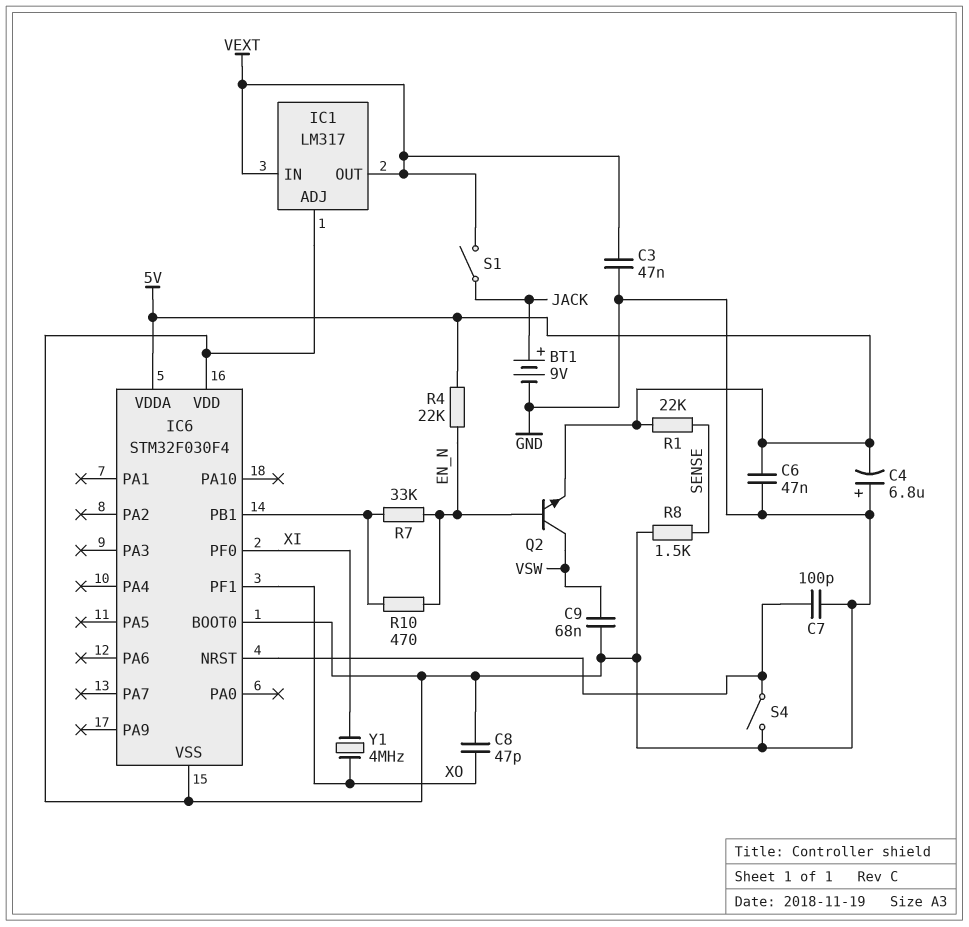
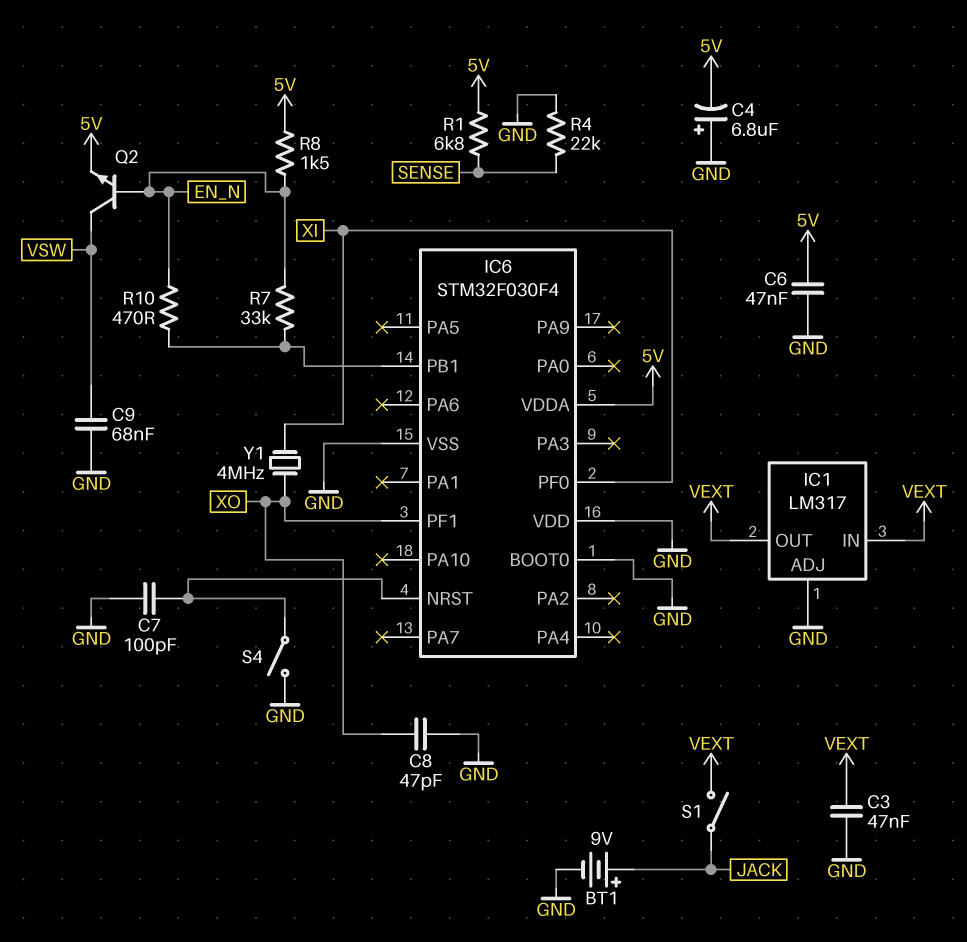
R1: 22k (5V, SENSE) -> 6.8k (5V, SENSE)
R4: 22k (5V, EN_N) -> 22k (GND, SENSE)
R8: 1.5k (GND, SENSE) -> 1.5k (5V, EN_N)

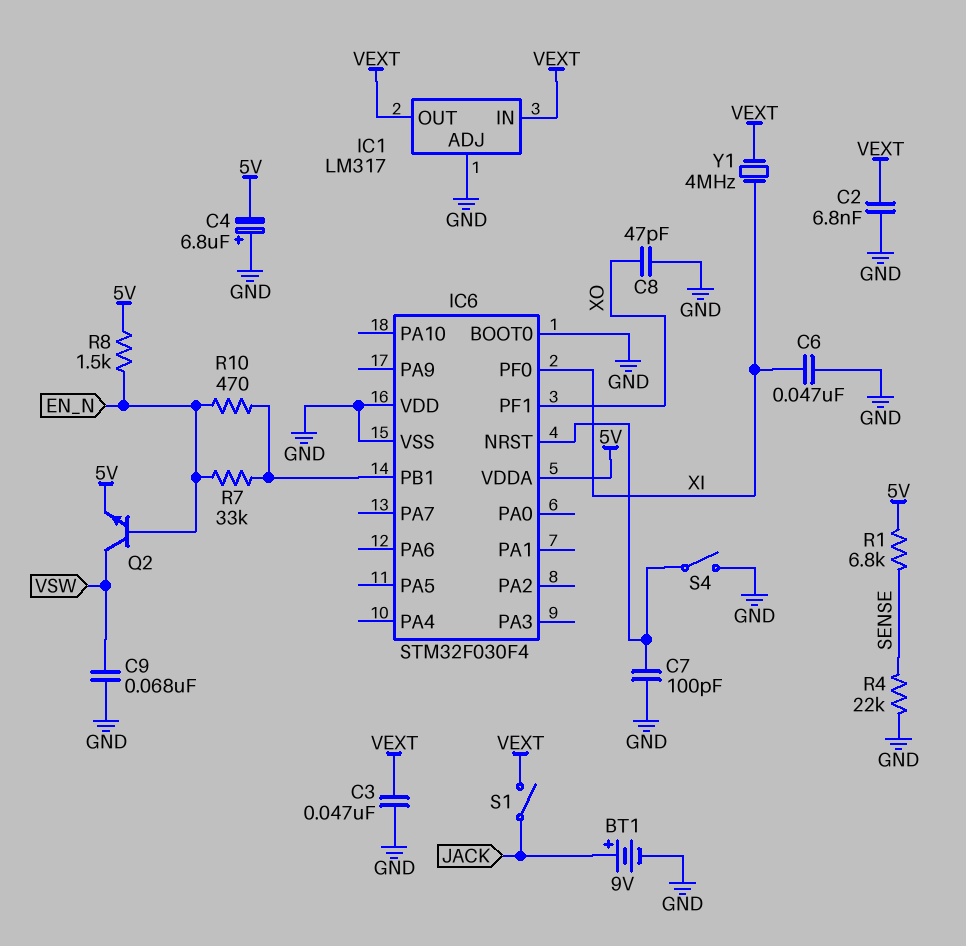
C2: none -> 6.8nF (GND, VEXT)
C6: 47nF (5V, GND) -> 47nF (GND, XI)
Y1: 4MHz (XI, XO) -> 4MHz (VEXT, XI)

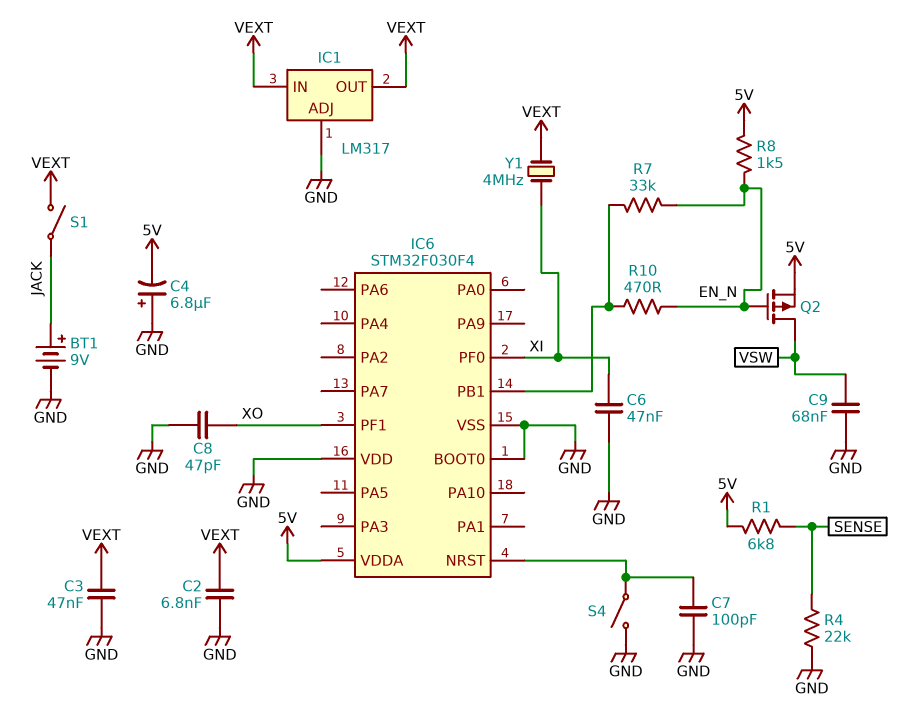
Q2: NPN (B EN_N, C VSW, E 5V) -> PMOS (G EN_N, D VSW, S 5V)

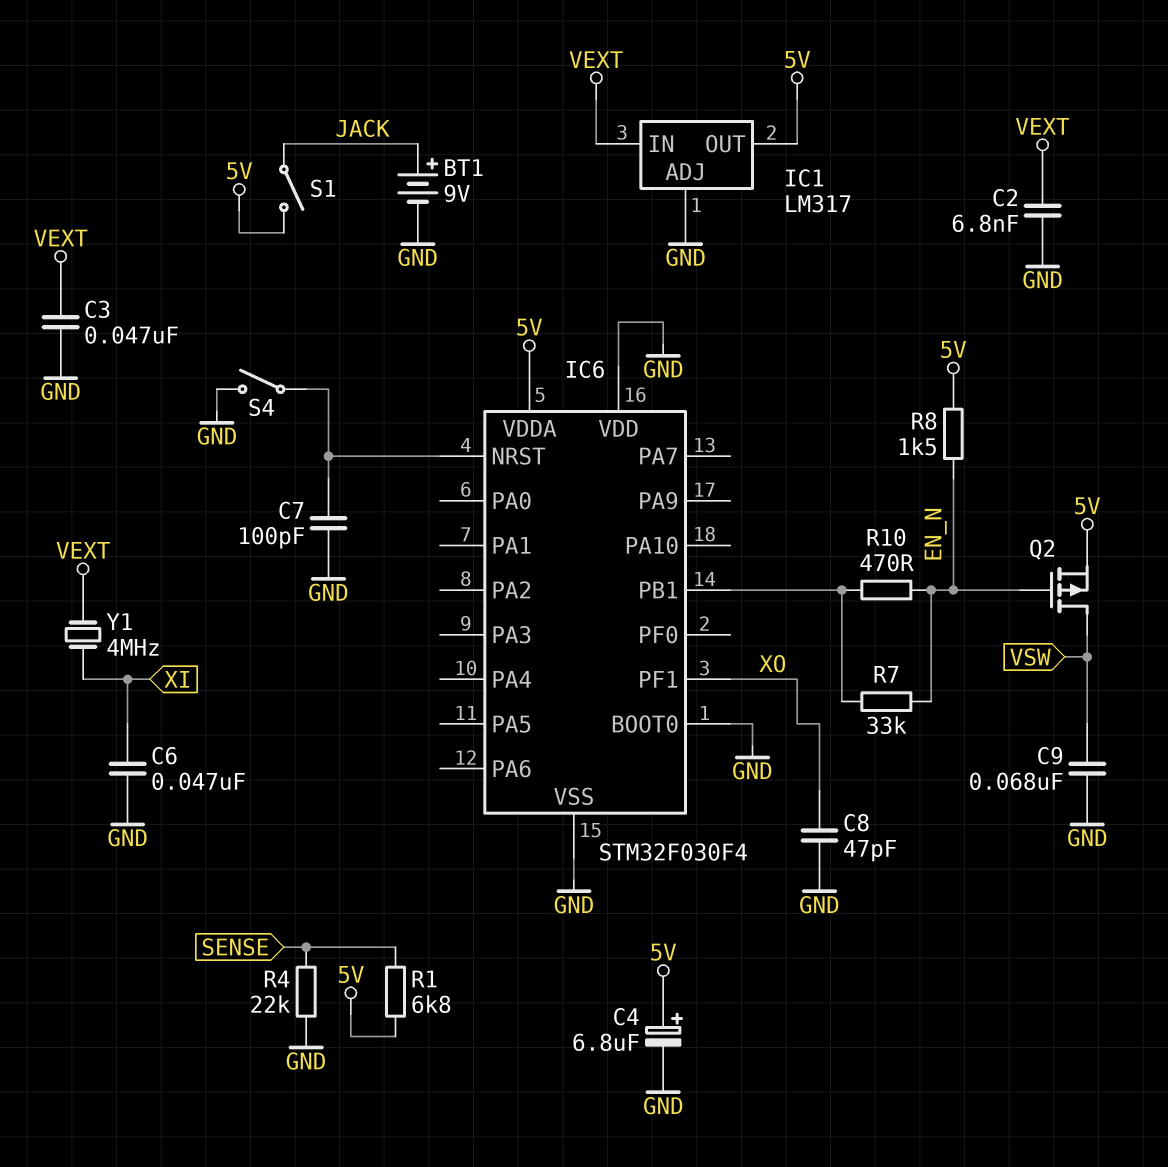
C4: 6.8uF (plus GND, minus 5V) -> 6.8uF (plus 5V, minus GND)
IC1 pin OUT: VEXT -> 5V
IC6 pin PF0: XI -> none
S1: switch (JACK, VEXT) -> switch (5V, JACK)

